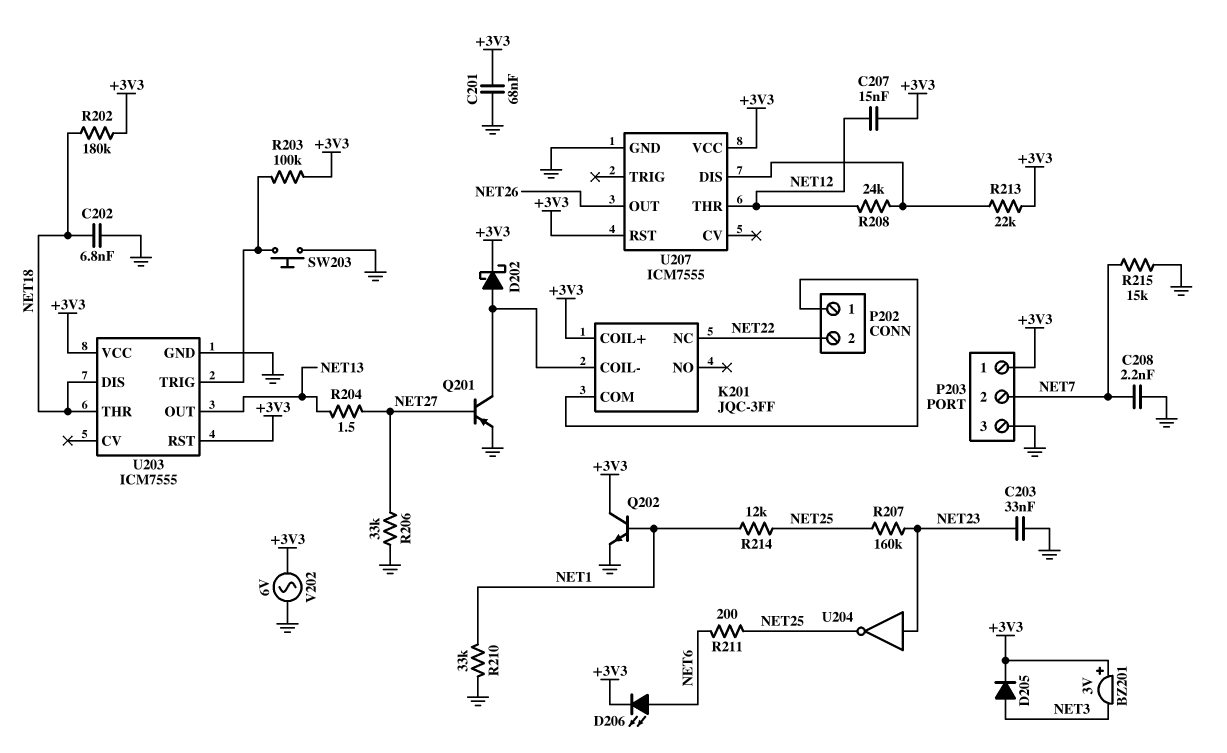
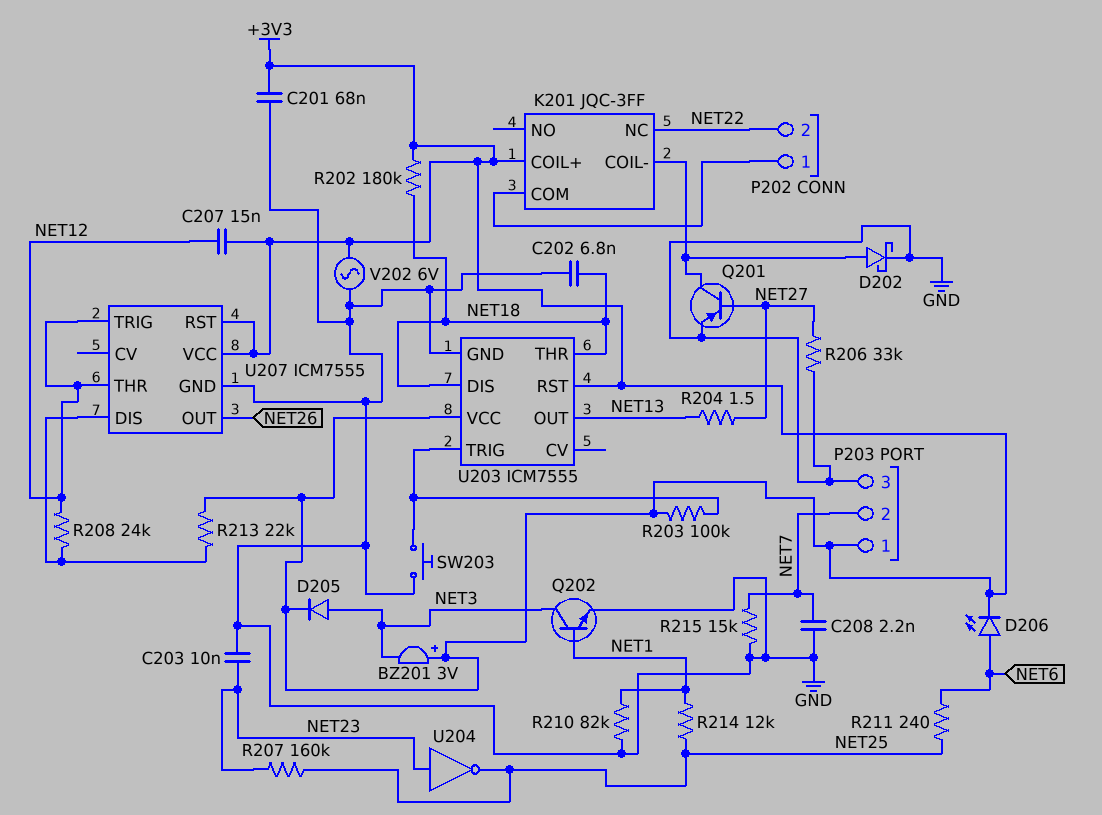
C203: 33nF (GND, NET23) -> 10nF (GND, NET23)
D202: schottky (A K201/COIL-, K +3V3) -> schottky (A K201/COIL-, K GND)
Q202: NPN (B NET1, C +3V3, E GND) -> NPN (B NET1, C NET3, E GND)
R210: 33k (GND, NET1) -> 82k (GND, NET1)
R211: 200 (NET6, NET25) -> 240 (NET6, NET25)
U207 pin TRIG: none -> NET12

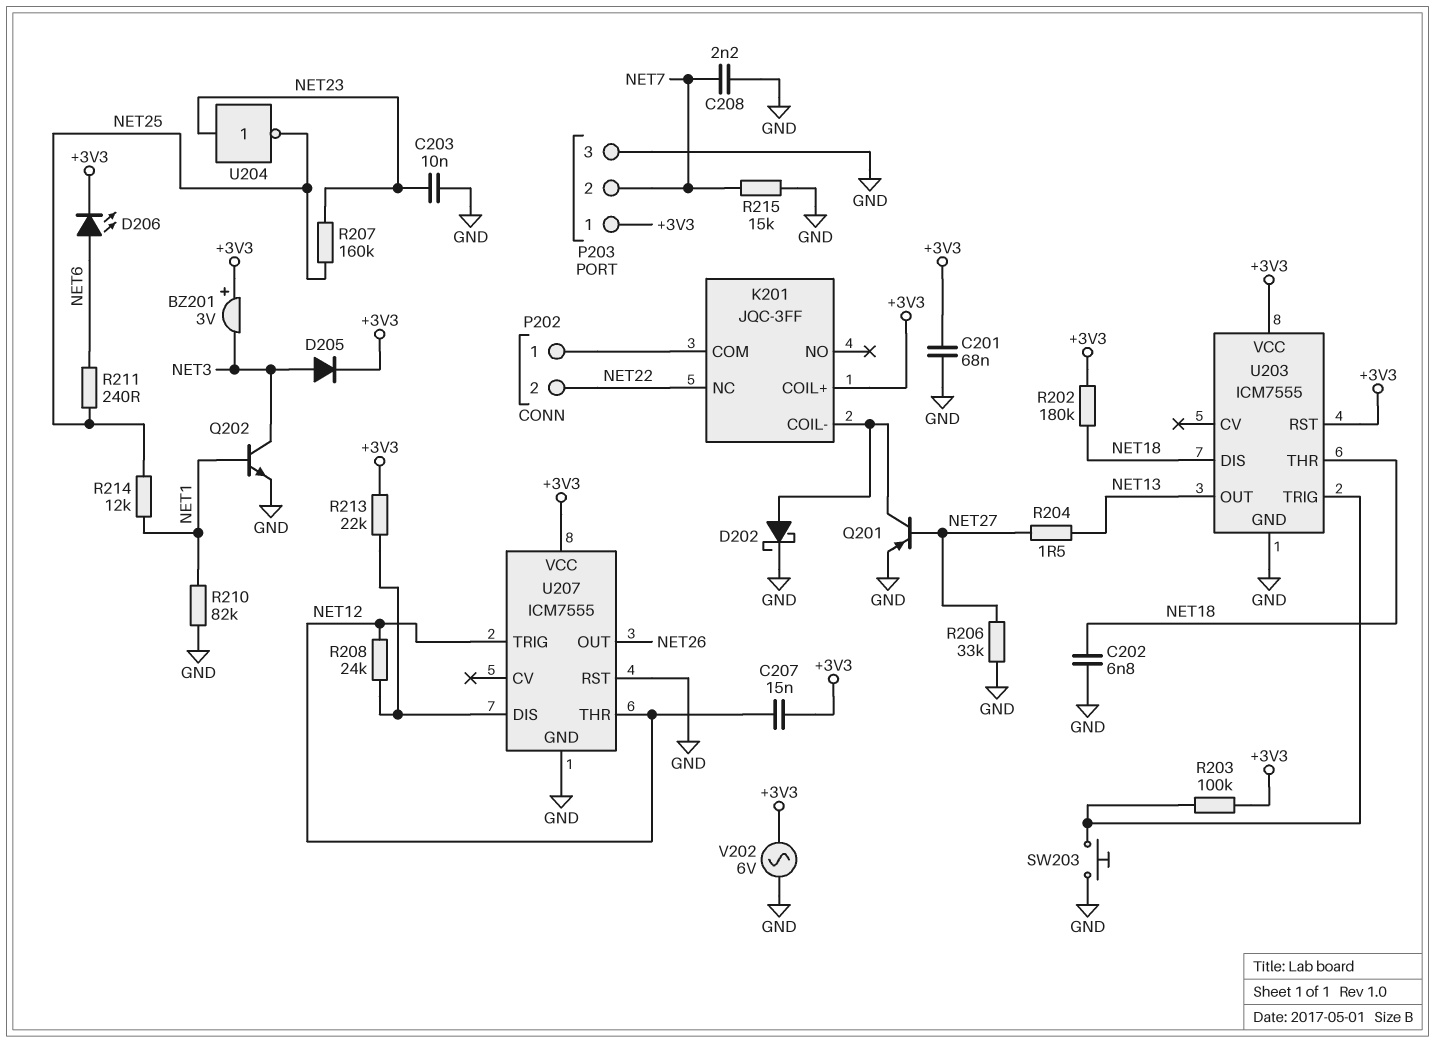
U207 pin RST: +3V3 -> GND

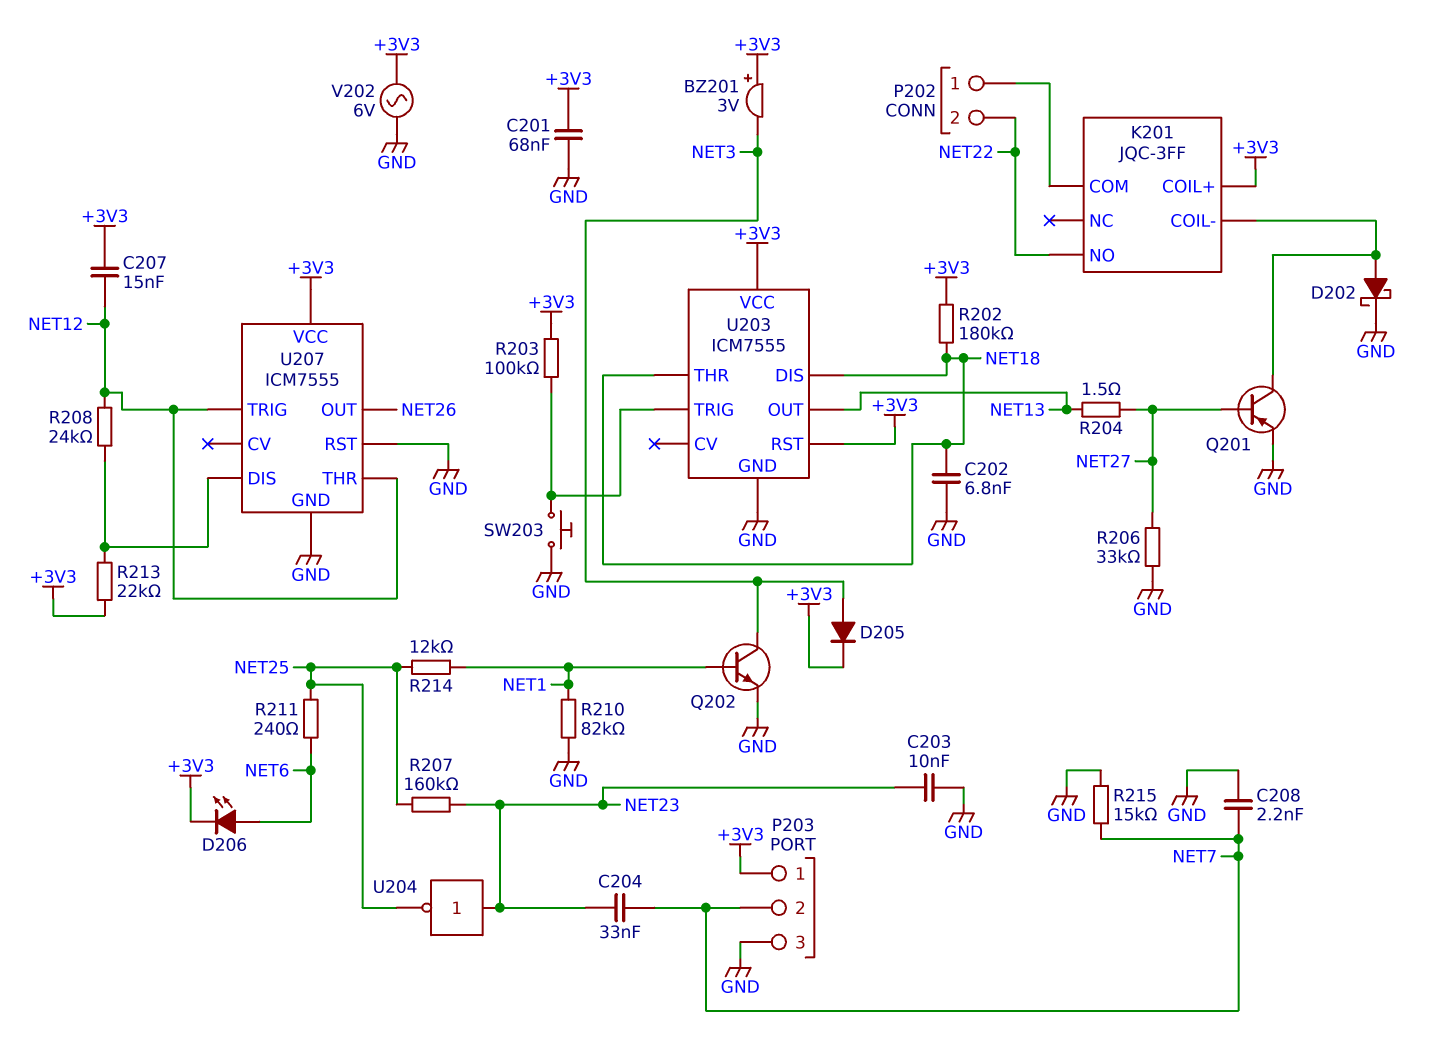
C204: none -> 33nF (NET7, NET23)
K201 pin NC: NET22 -> none
K201 pin NO: none -> NET22

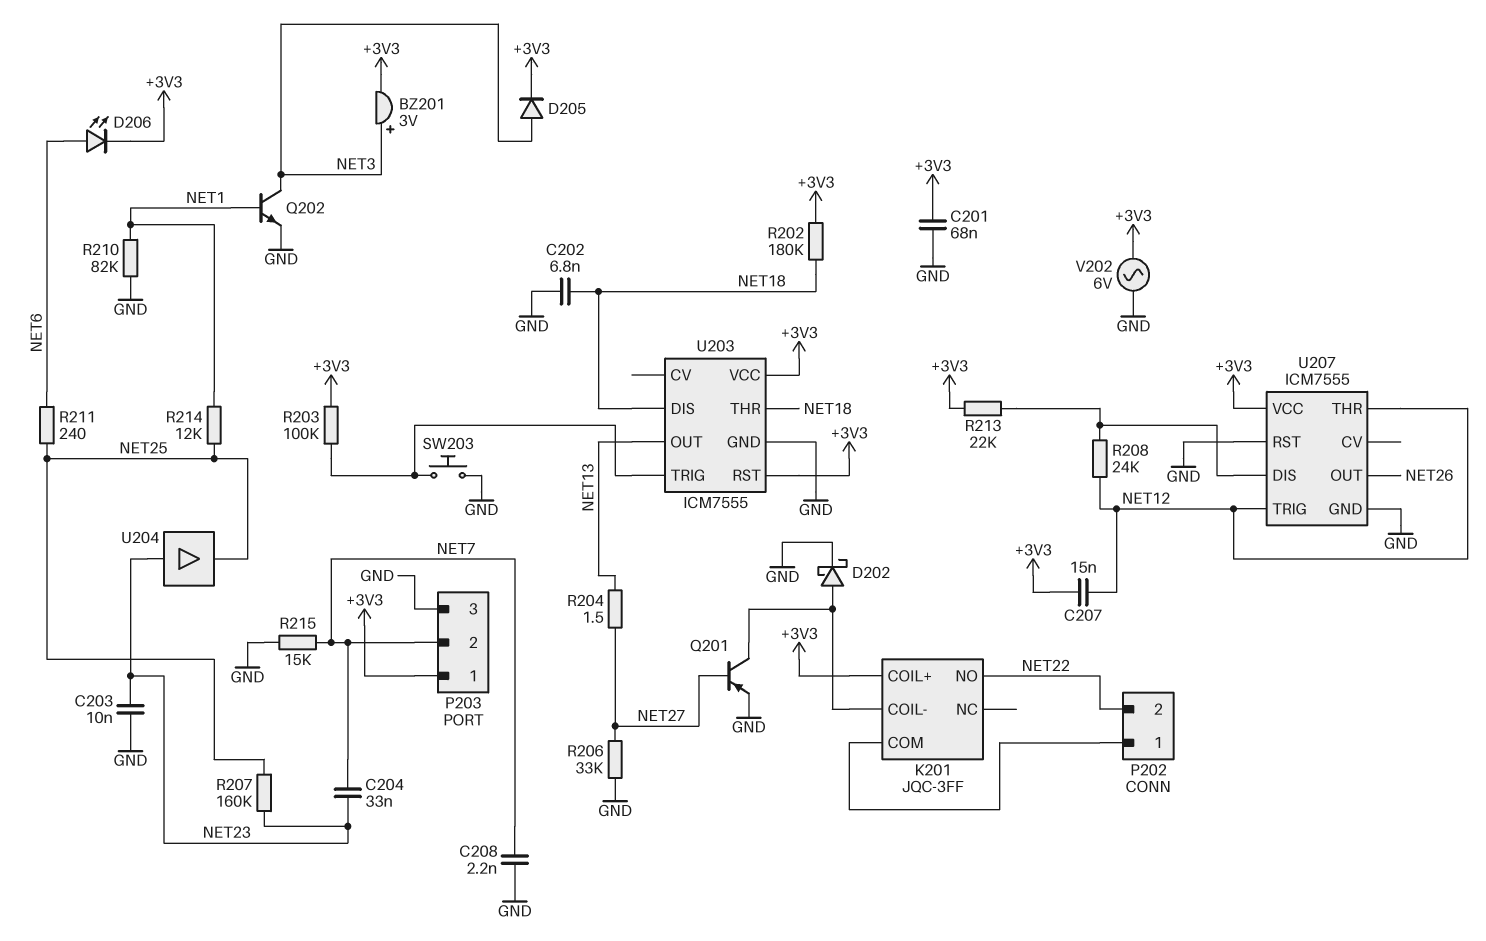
BZ201: buzzer 3V (plus +3V3, minus NET3) -> buzzer 3V (plus NET3, minus +3V3)
U204: NOT (in NET23, out NET25) -> buffer (in NET23, out NET25)

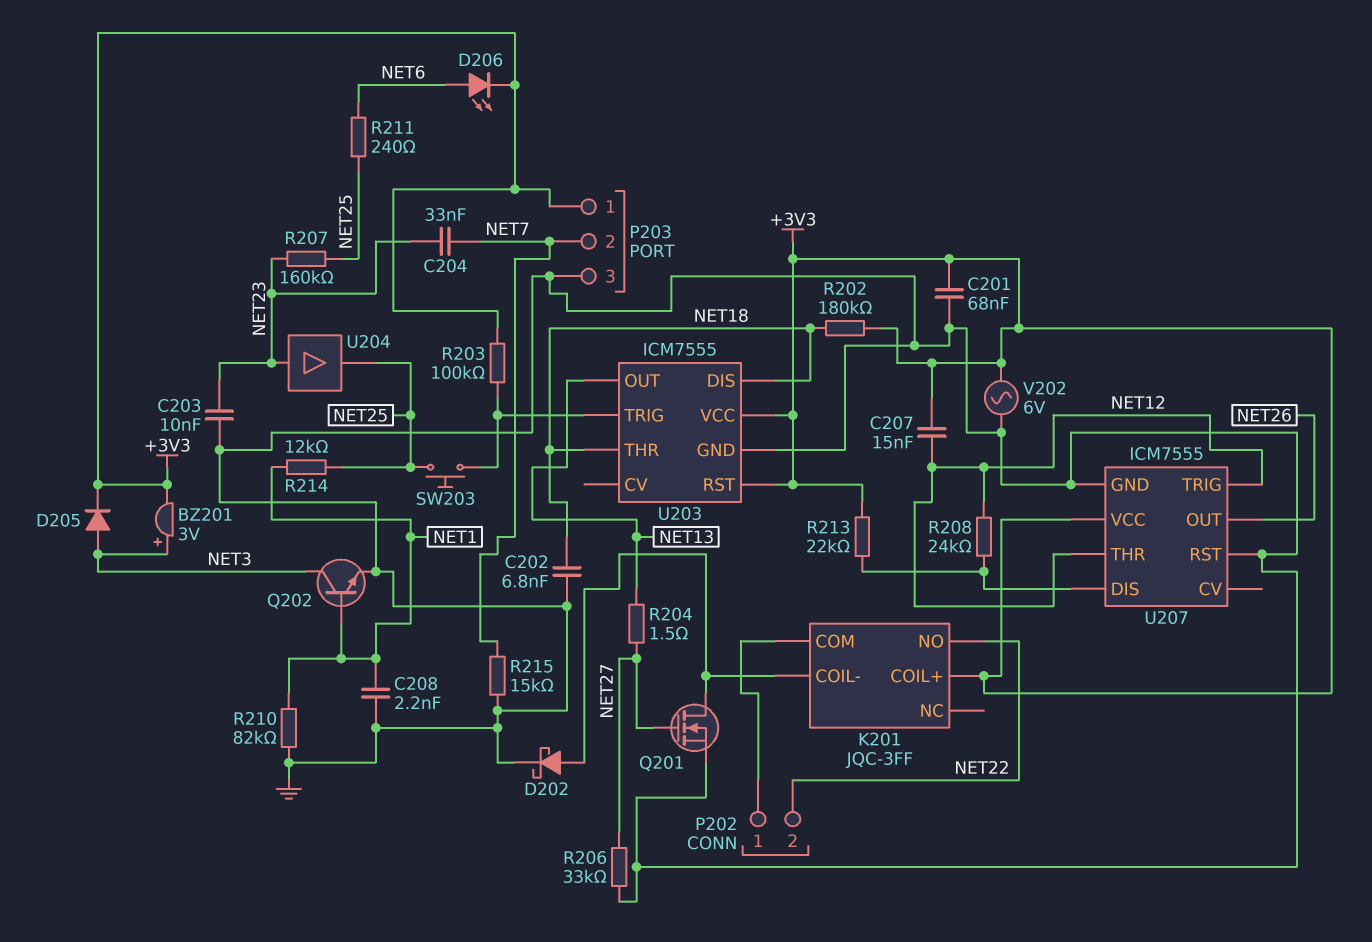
C208: 2.2nF (GND, NET7) -> 2.2nF (GND, NET1)
Q201: PNP (B NET27, C K201/COIL-, E GND) -> NMOS (G NET27, D K201/COIL-, S GND)
SW203: button (GND, U203/TRIG) -> button (NET25, U203/TRIG)

